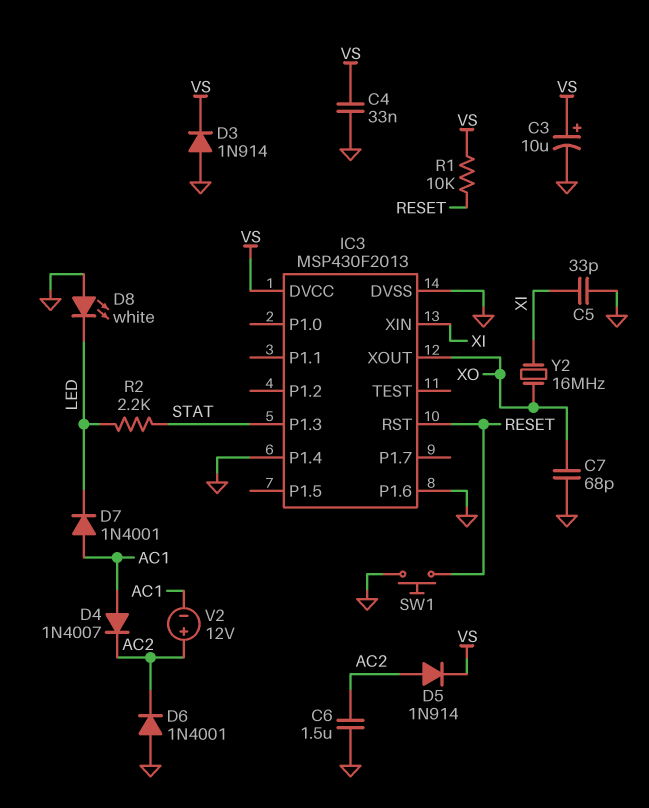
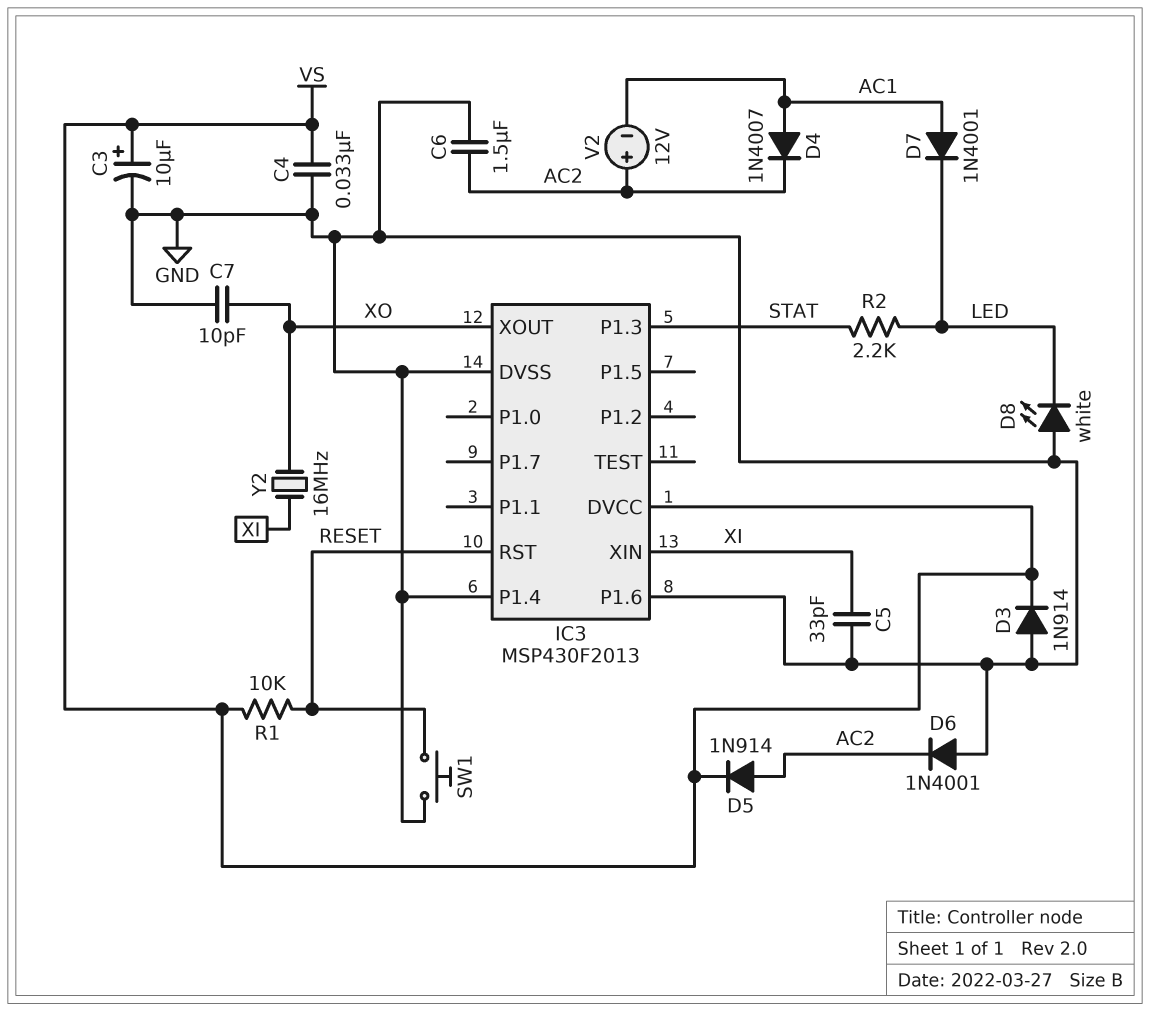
C7: 68pF (GND, XO) -> 10pF (GND, XO)

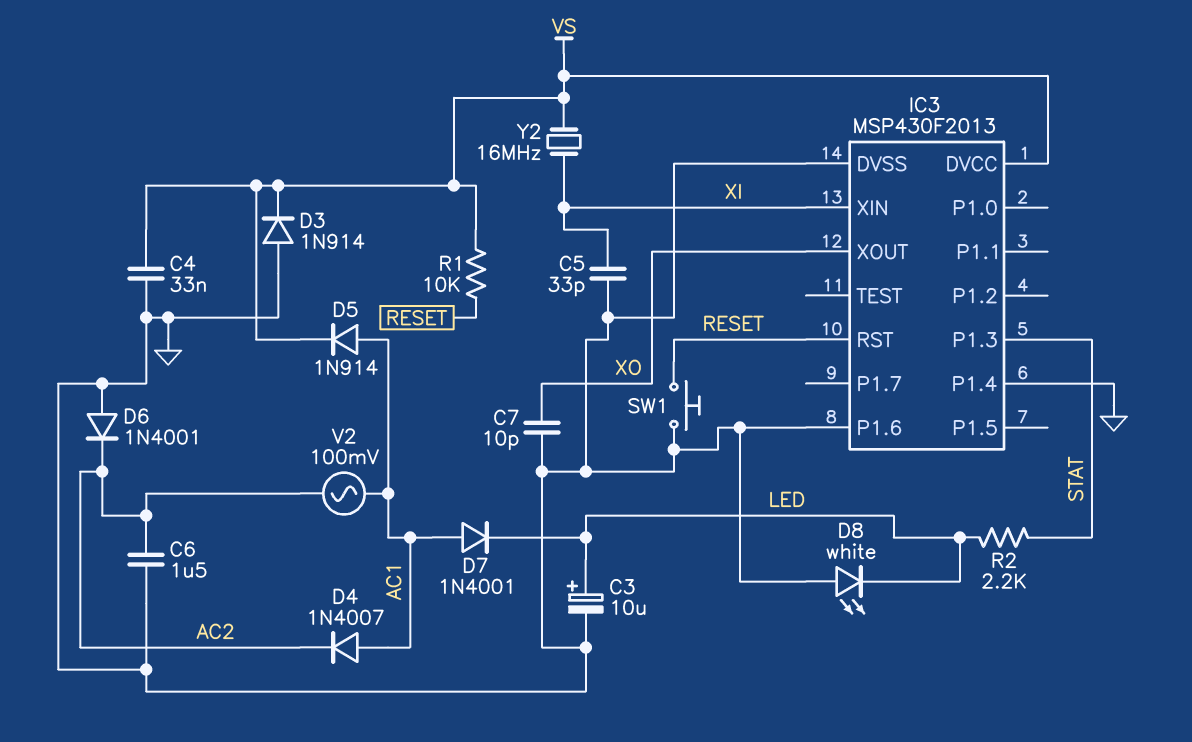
C3: 10uF (plus VS, minus GND) -> 10uF (plus LED, minus GND)
D5: diode 1N914 (A AC2, K VS) -> diode 1N914 (A AC1, K VS)
V2: 12V (plus AC2, minus AC1) -> AC 100mV (AC1, AC2)
Y2: 16MHz (XI, XO) -> 16MHz (VS, XI)

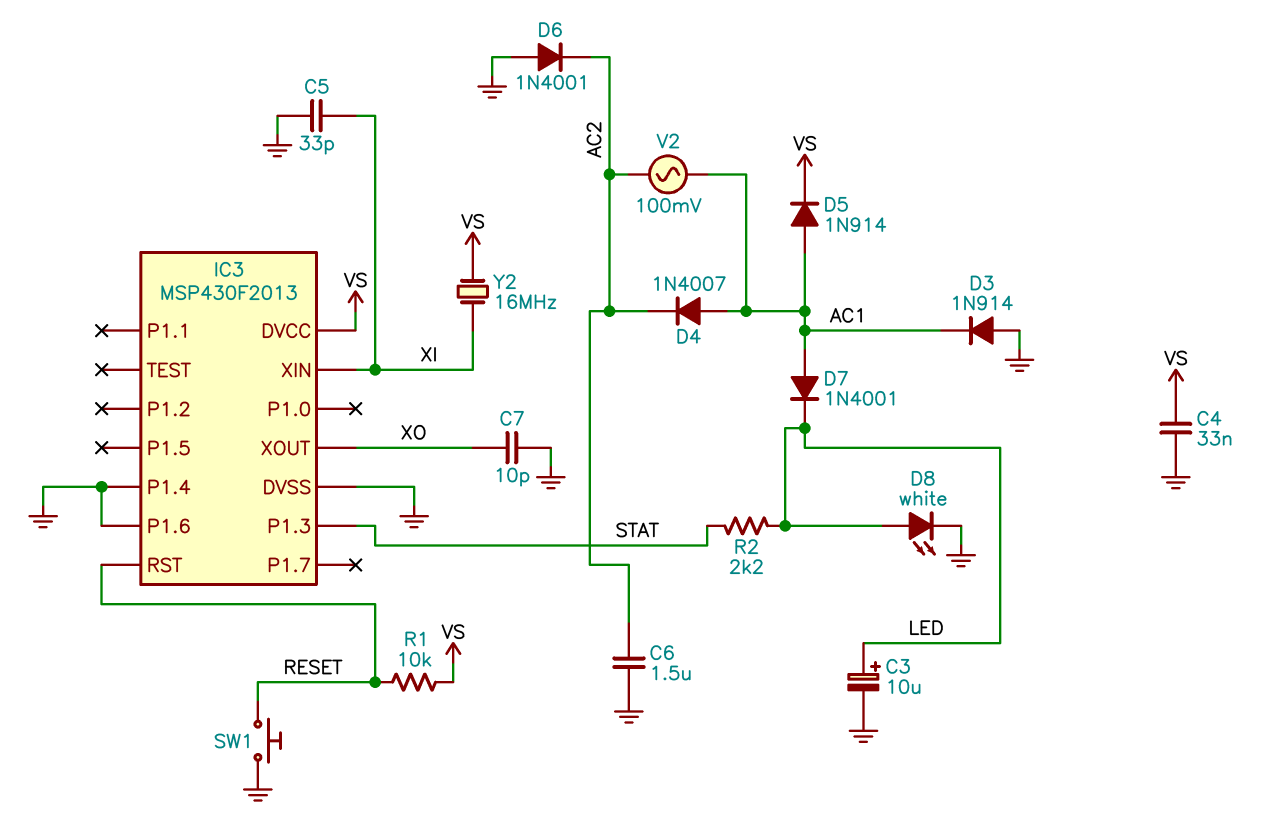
D3: diode 1N914 (A GND, K VS) -> diode 1N914 (A GND, K AC1)
D8: LED white (A GND, K LED) -> LED white (A LED, K GND)

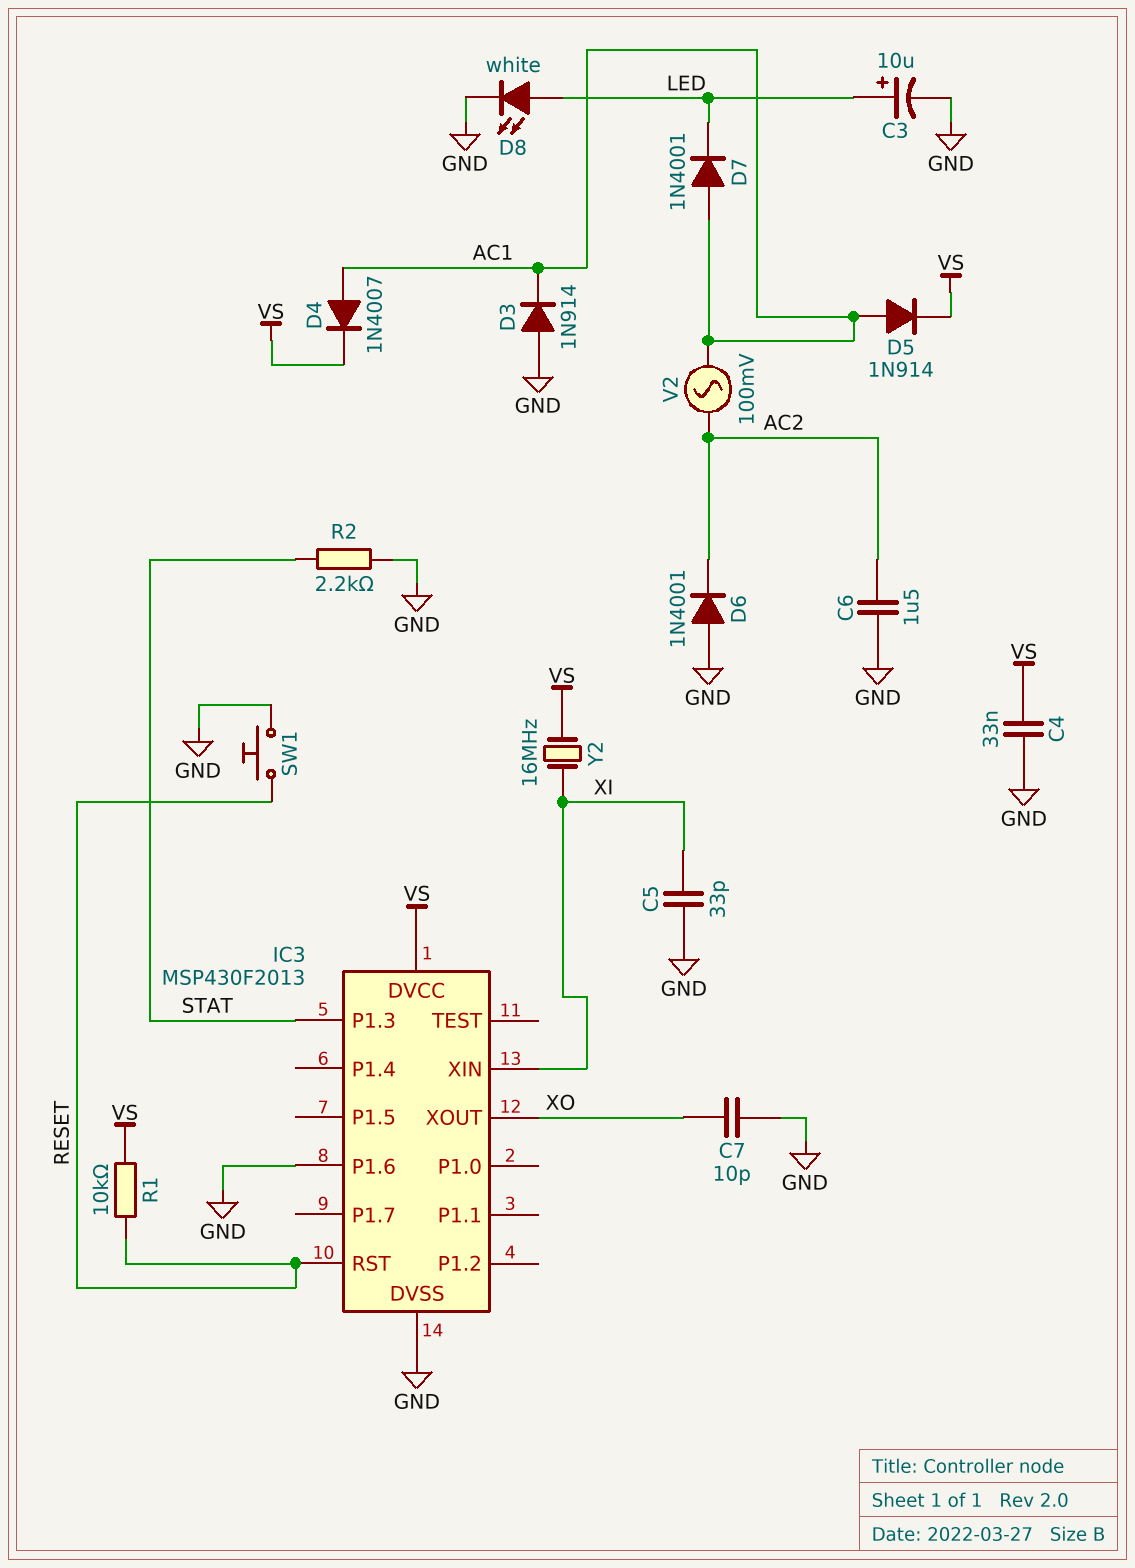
D4: diode 1N4007 (A AC1, K AC2) -> diode 1N4007 (A AC1, K VS)
IC3 pin P1.4: GND -> none
R2: 2.2k (LED, STAT) -> 2.2k (GND, STAT)

